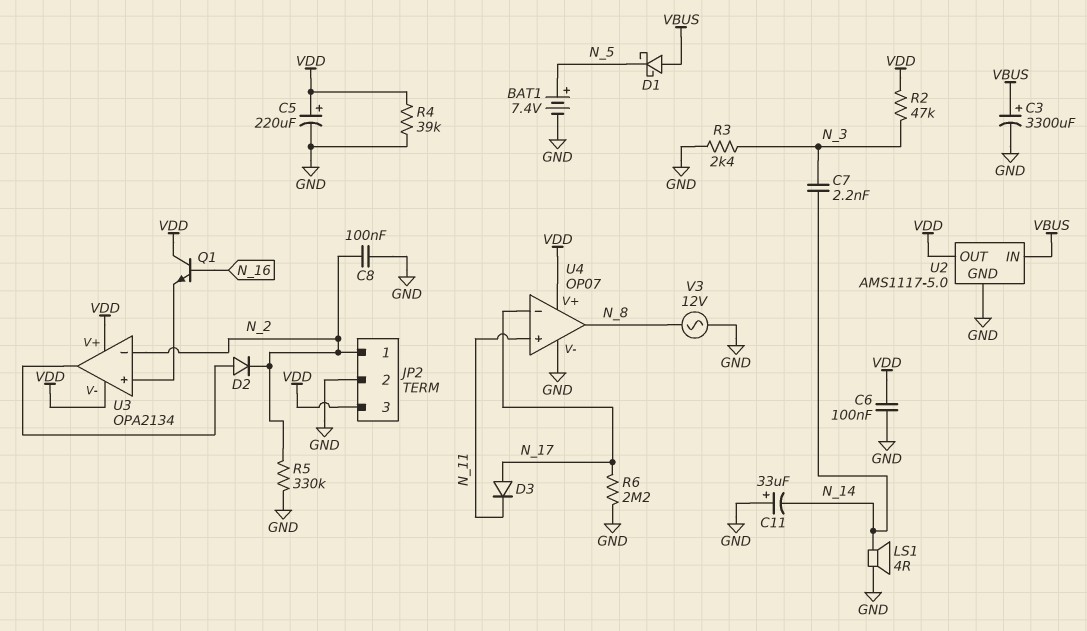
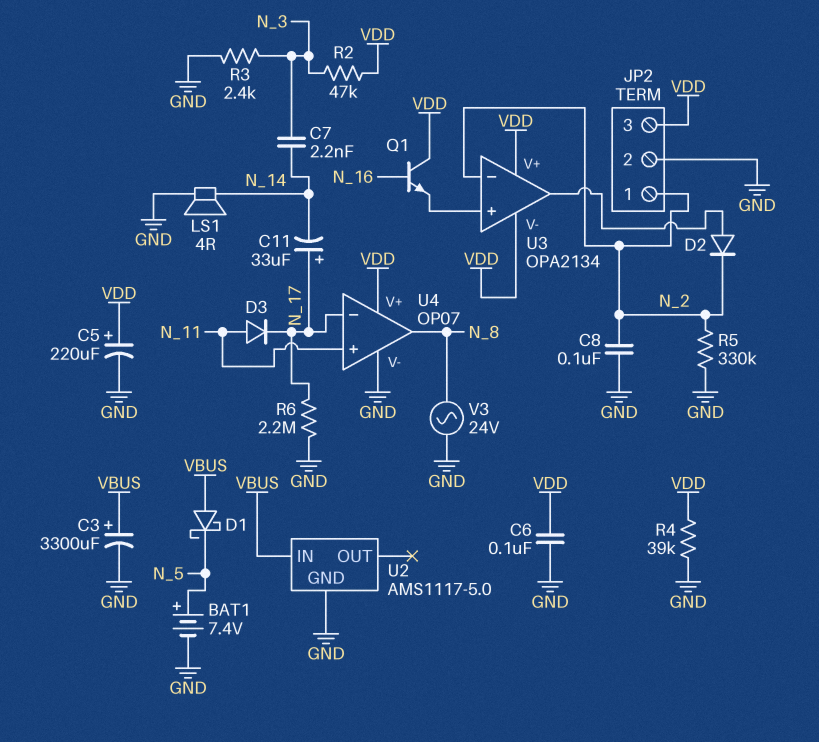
C11: 33uF (plus GND, minus N_14) -> 33uF (plus N_17, minus N_14)
D3: diode (A N_17, K N_11) -> diode (A N_11, K N_17)
U2 pin OUT: VDD -> none
V3: AC 12V (GND, N_8) -> AC 24V (GND, N_8)

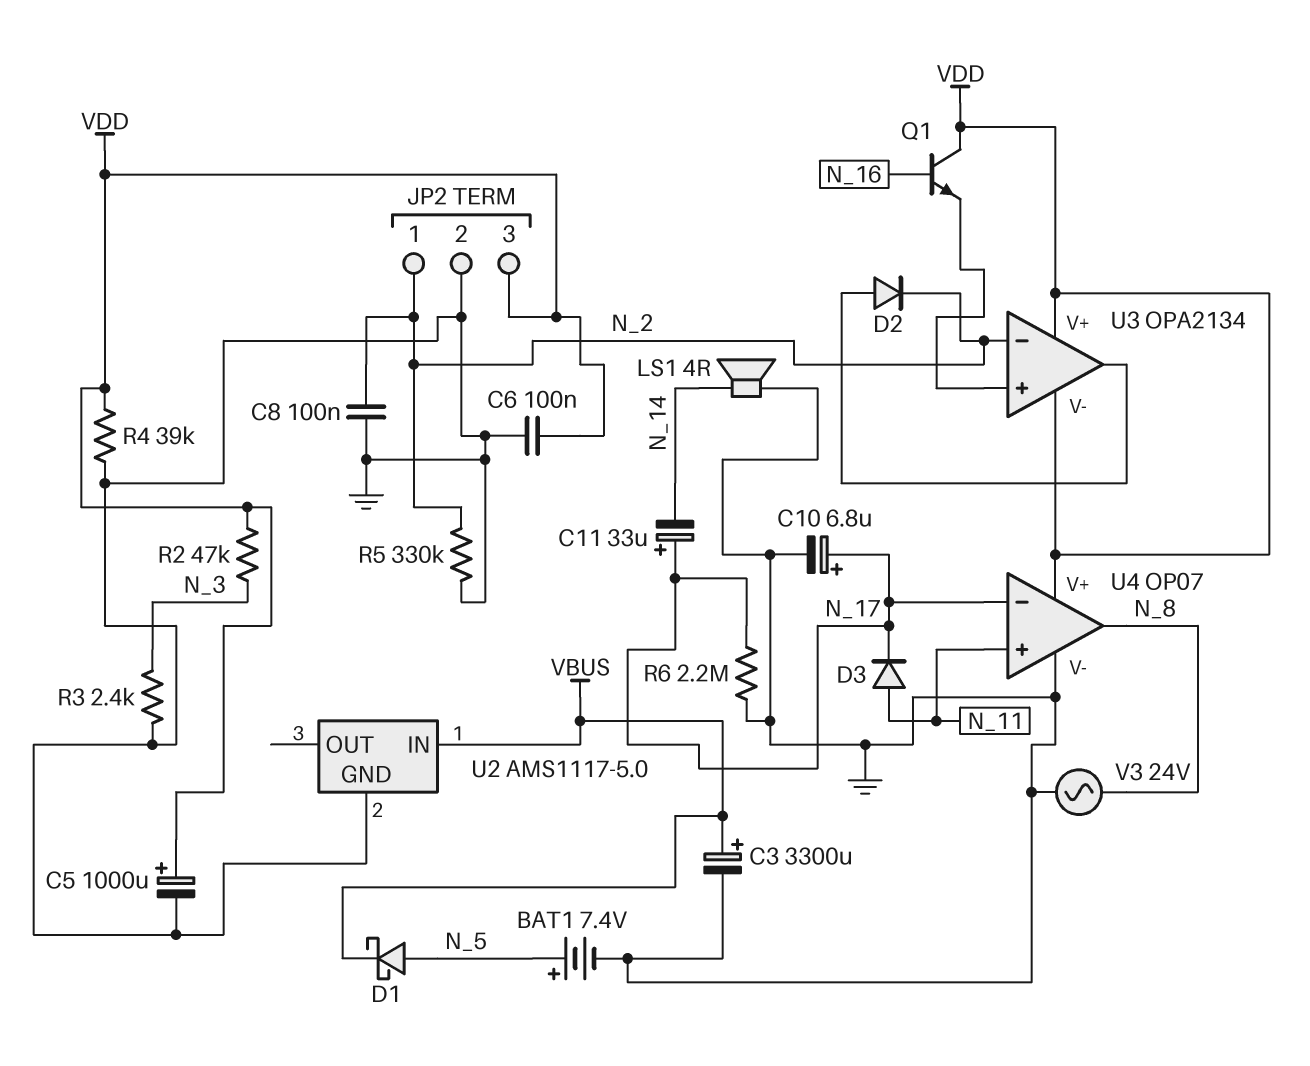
C5: 220uF (plus VDD, minus GND) -> 1000uF (plus VDD, minus GND)
C7: 2.2nF (N_3, N_14) -> none
C10: none -> 6.8uF (plus N_17, minus GND)
D1: schottky (A VBUS, K N_5) -> schottky (A N_5, K VBUS)

